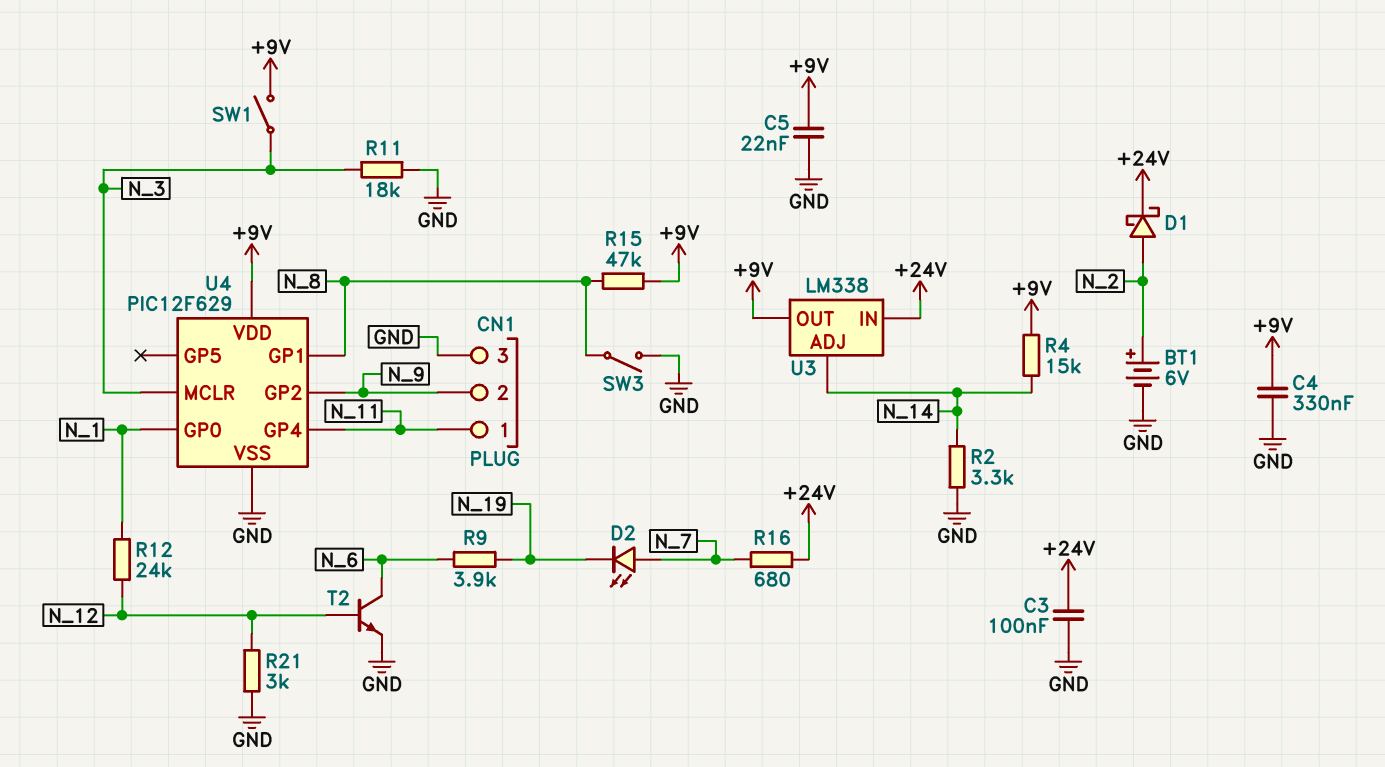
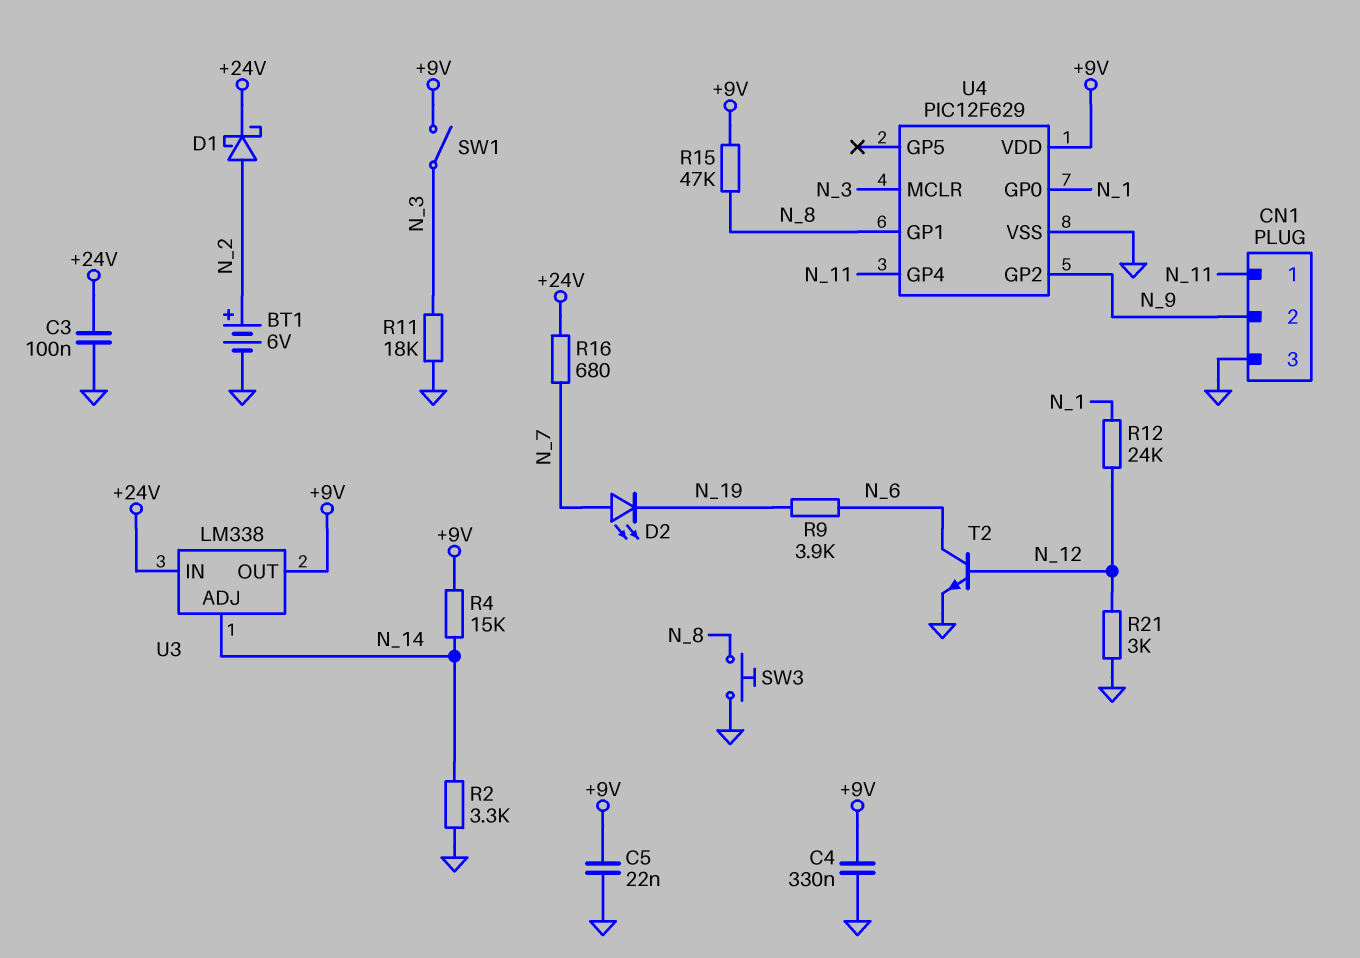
SW3: switch (GND, N_8) -> button (GND, N_8)

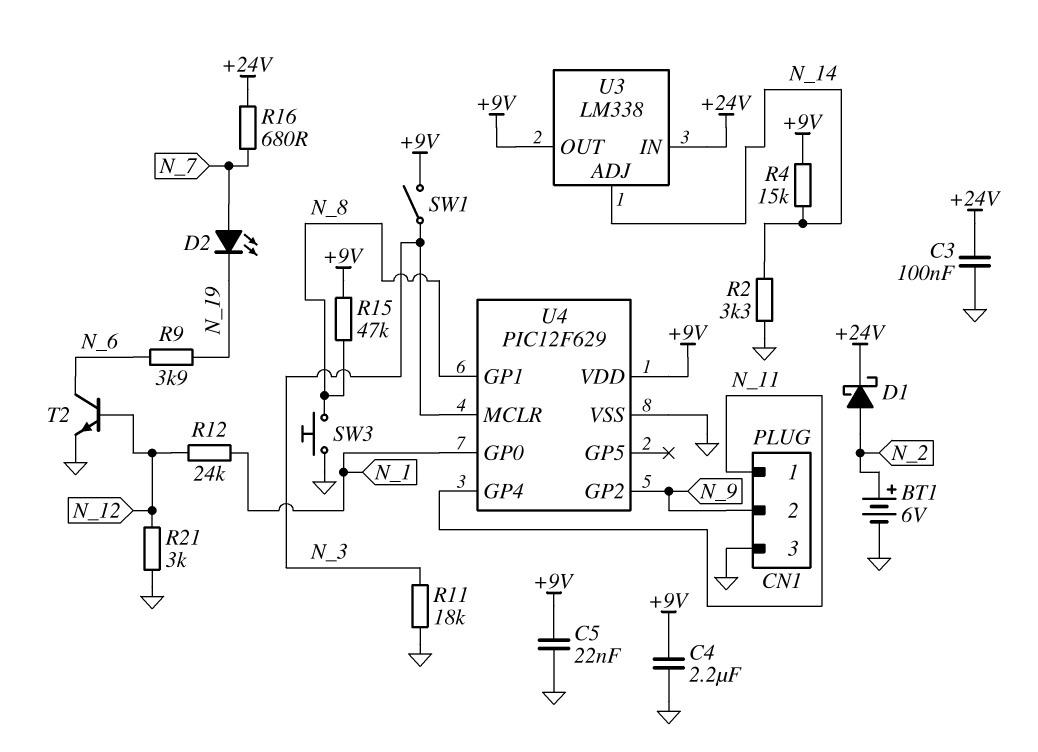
C4: 330nF (+9V, GND) -> 2.2uF (+9V, GND)

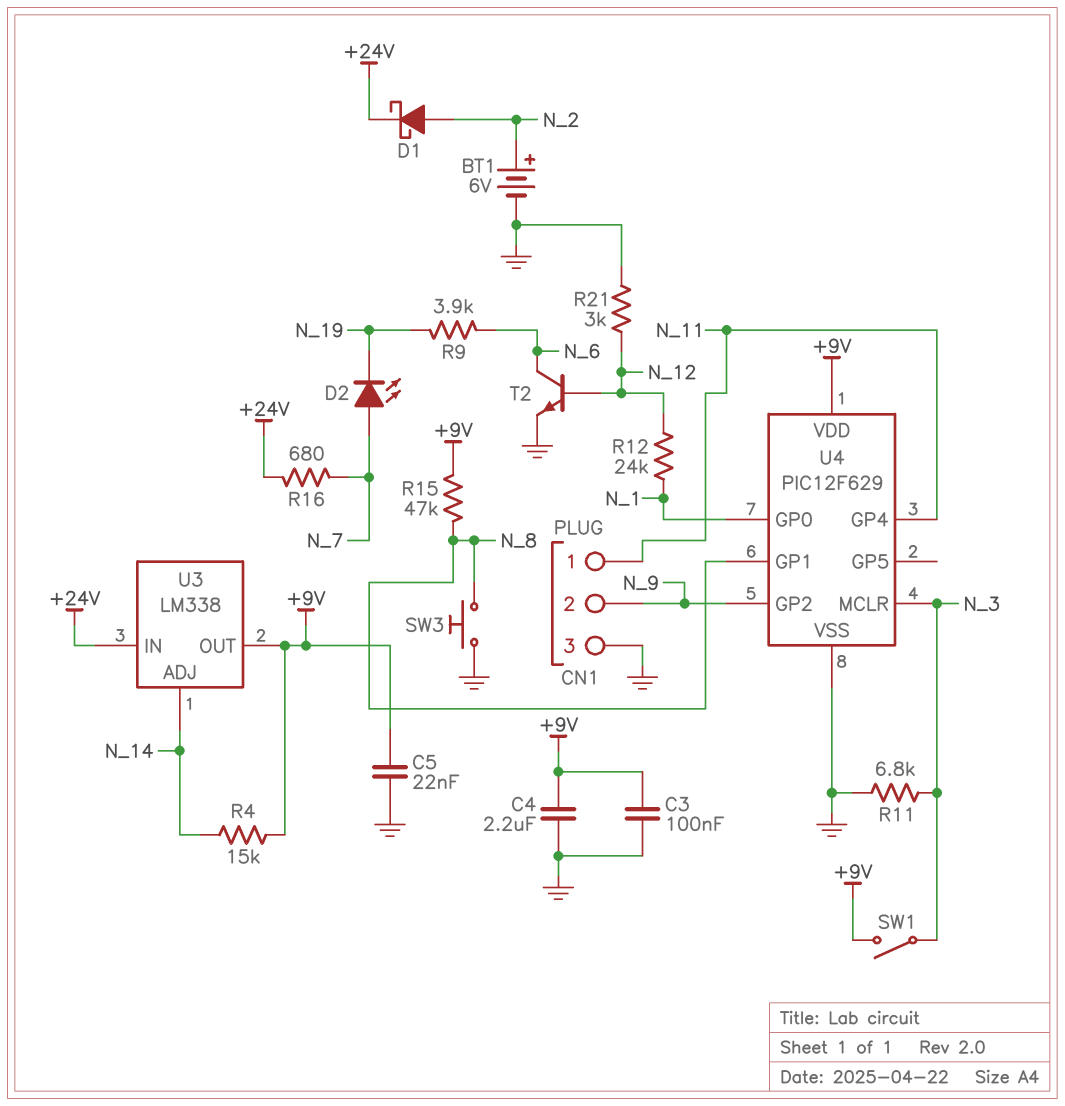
C3: 100nF (+24V, GND) -> 100nF (+9V, GND)
R2: 3.3k (GND, N_14) -> none
R11: 18k (GND, N_3) -> 6.8k (GND, N_3)

